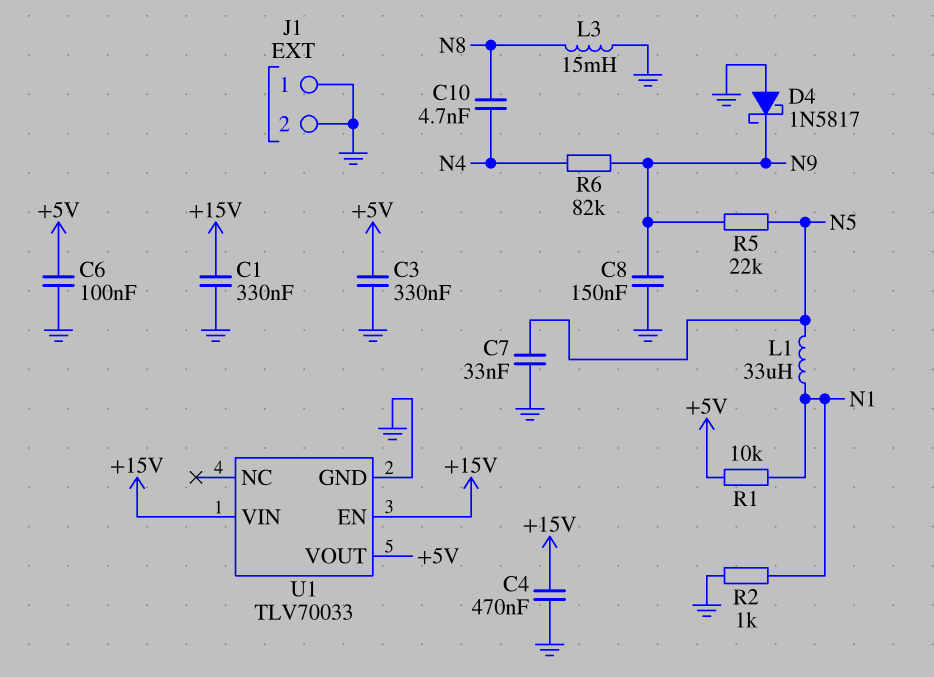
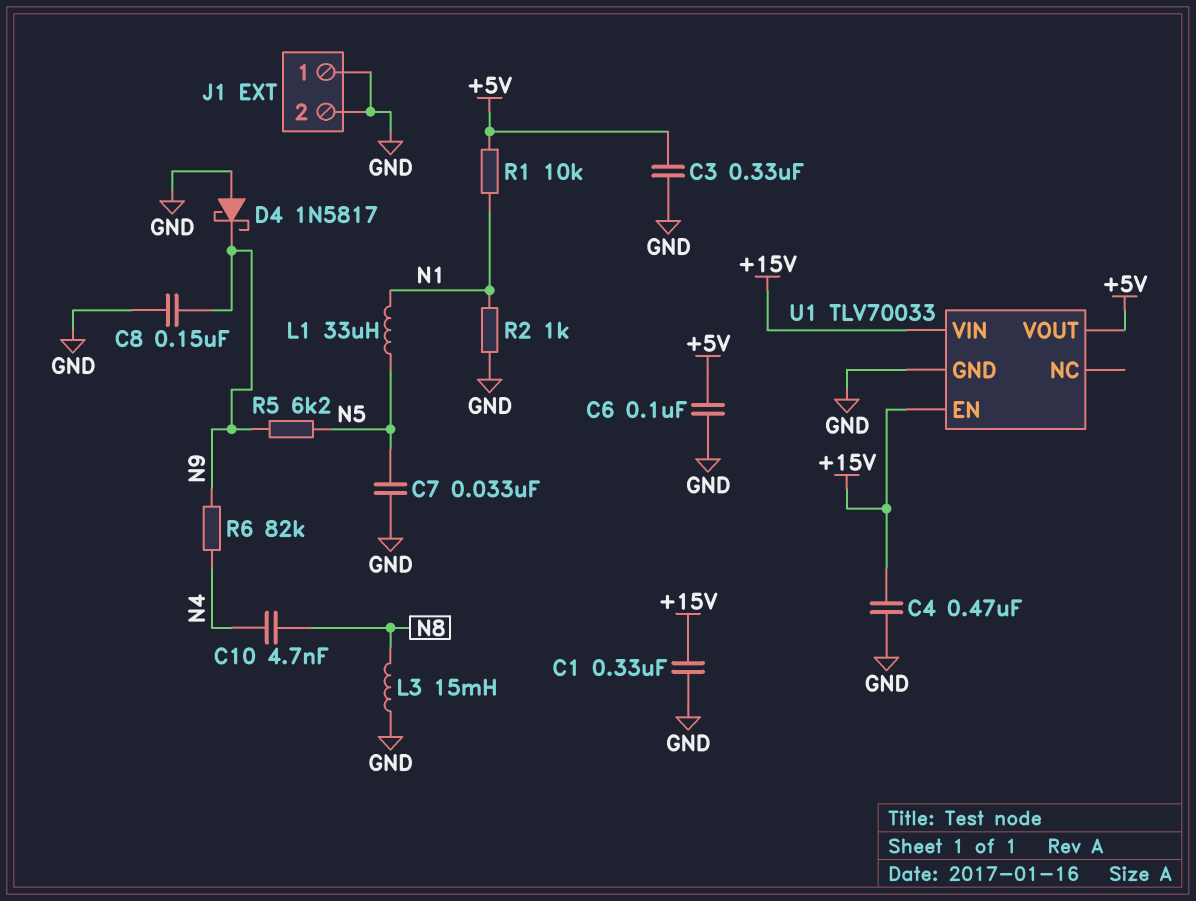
R5: 22k (N5, N9) -> 6.2k (N5, N9)

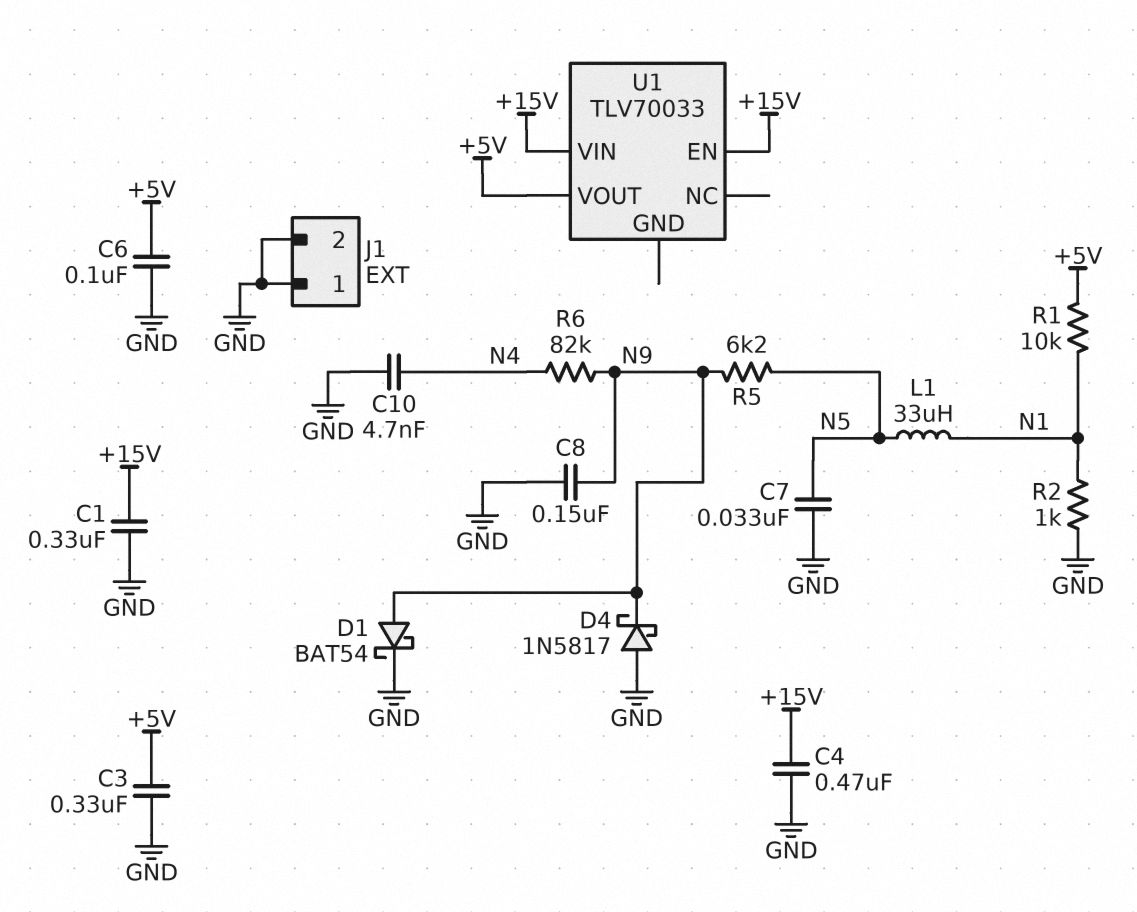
C10: 4.7nF (N4, N8) -> 4.7nF (GND, N4)
D1: none -> schottky BAT54 (A N9, K GND)
L3: 15mH (GND, N8) -> none
U1 pin GND: GND -> none

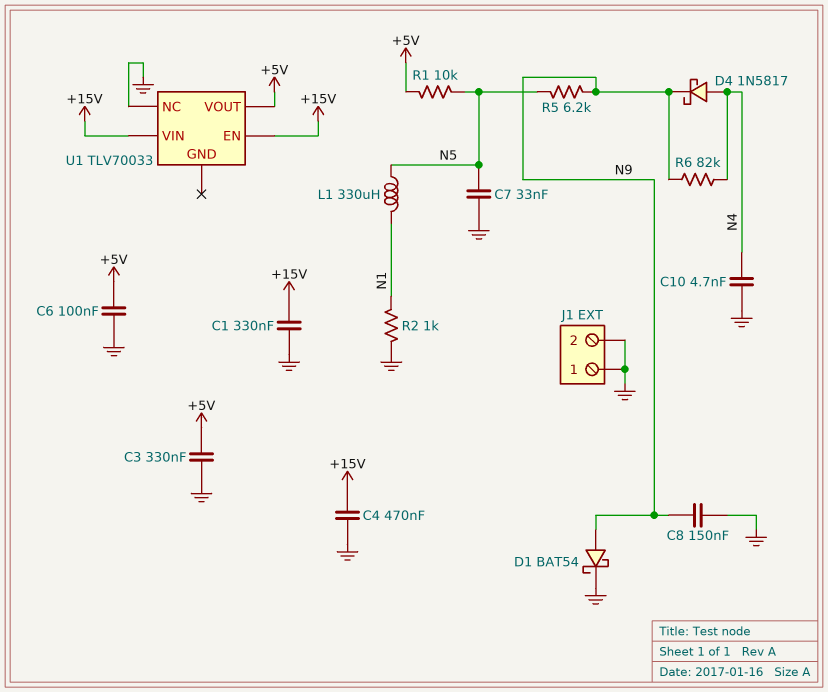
D4: schottky 1N5817 (A GND, K N9) -> schottky 1N5817 (A N4, K N9)
L1: 33uH (N1, N5) -> 330uH (N1, N5)
R1: 10k (+5V, N1) -> 10k (+5V, N5)
U1 pin NC: none -> GND

